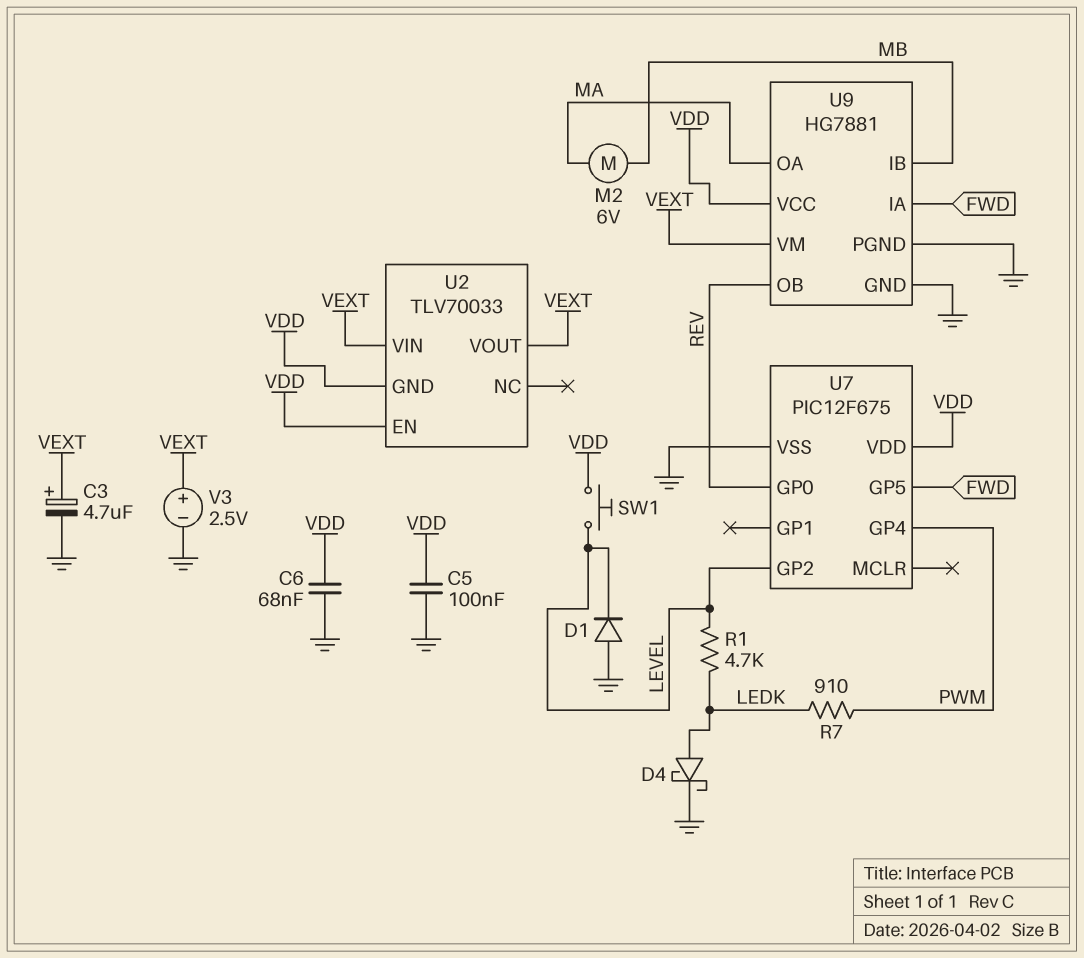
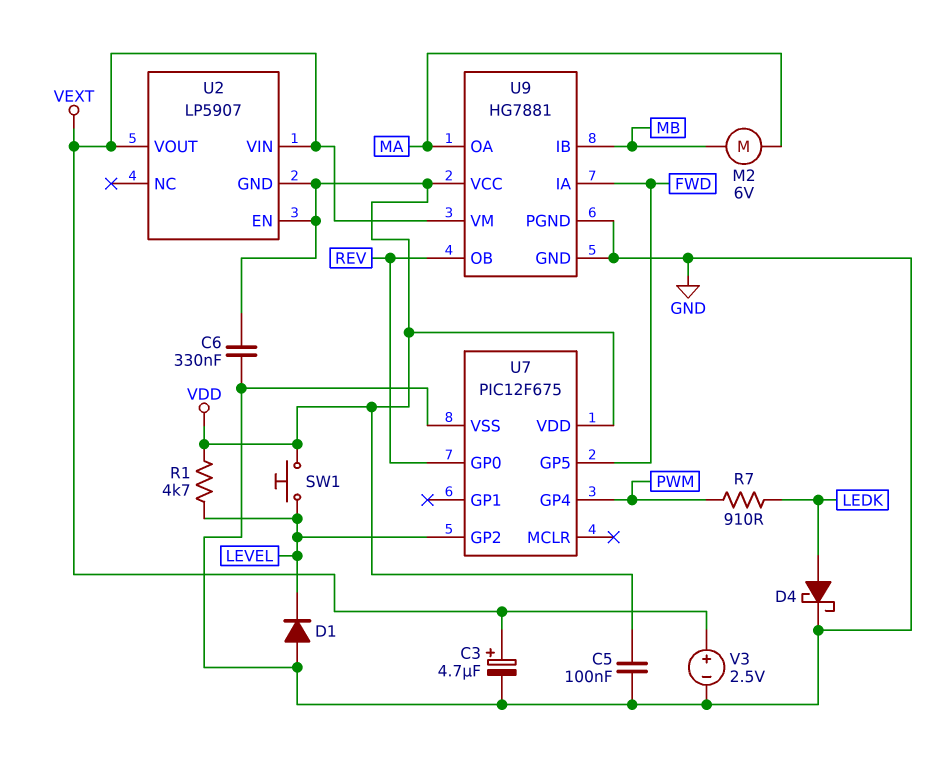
C6: 68nF (GND, VDD) -> 330nF (GND, VDD)
R1: 4.7k (LEDK, LEVEL) -> 4.7k (LEVEL, VDD)
U2: TLV70033 -> LP5907

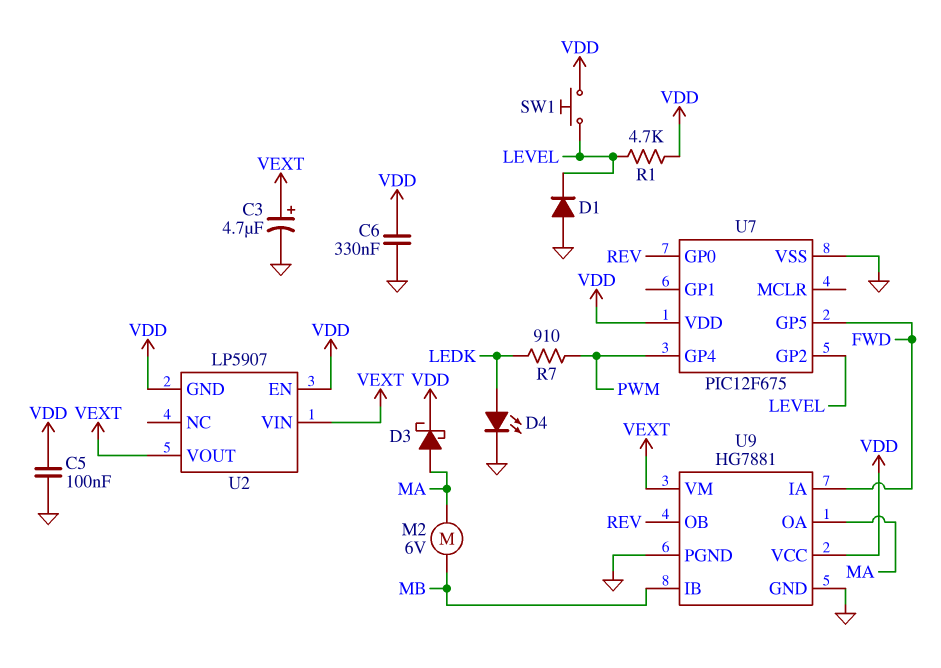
D3: none -> schottky (A MA, K VDD)
D4: schottky (A LEDK, K GND) -> LED (A LEDK, K GND)
V3: 2.5V (plus VEXT, minus GND) -> none

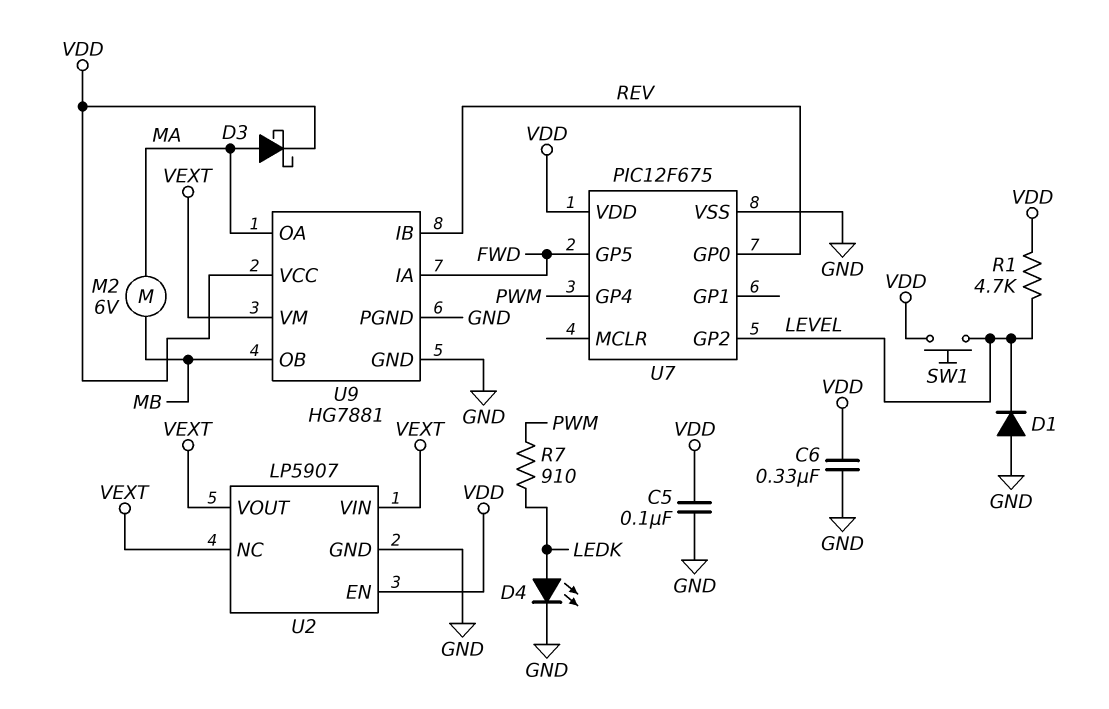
C3: 4.7uF (plus VEXT, minus GND) -> none
U2 pin GND: VDD -> GND
U2 pin NC: none -> VEXT
U9 pin IB: MB -> REV
U9 pin OB: REV -> MB

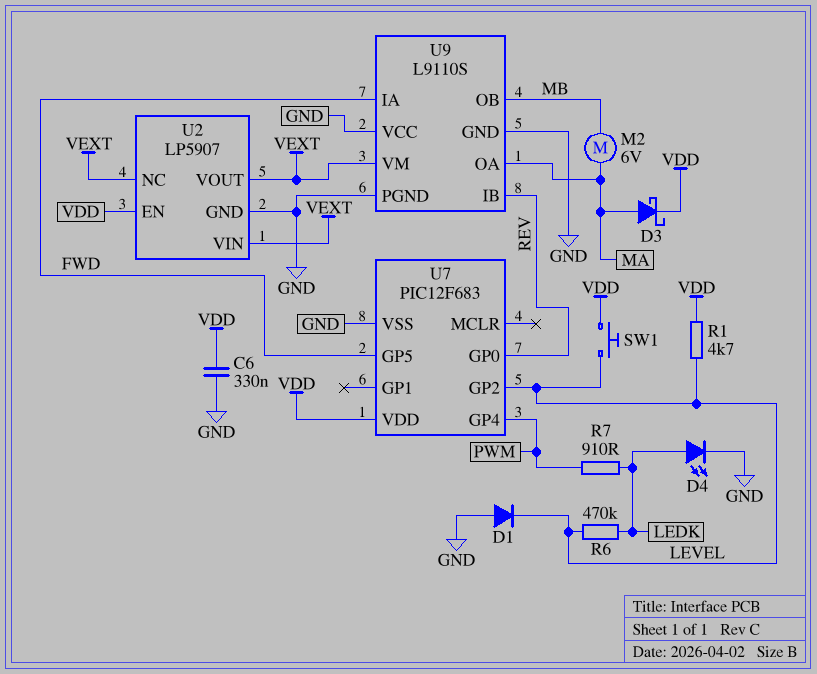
C5: 100nF (GND, VDD) -> none
R6: none -> 470k (LEDK, LEVEL)
U7: PIC12F675 -> PIC12F683
U9: HG7881 -> L9110S
U9 pin VCC: VDD -> GND

